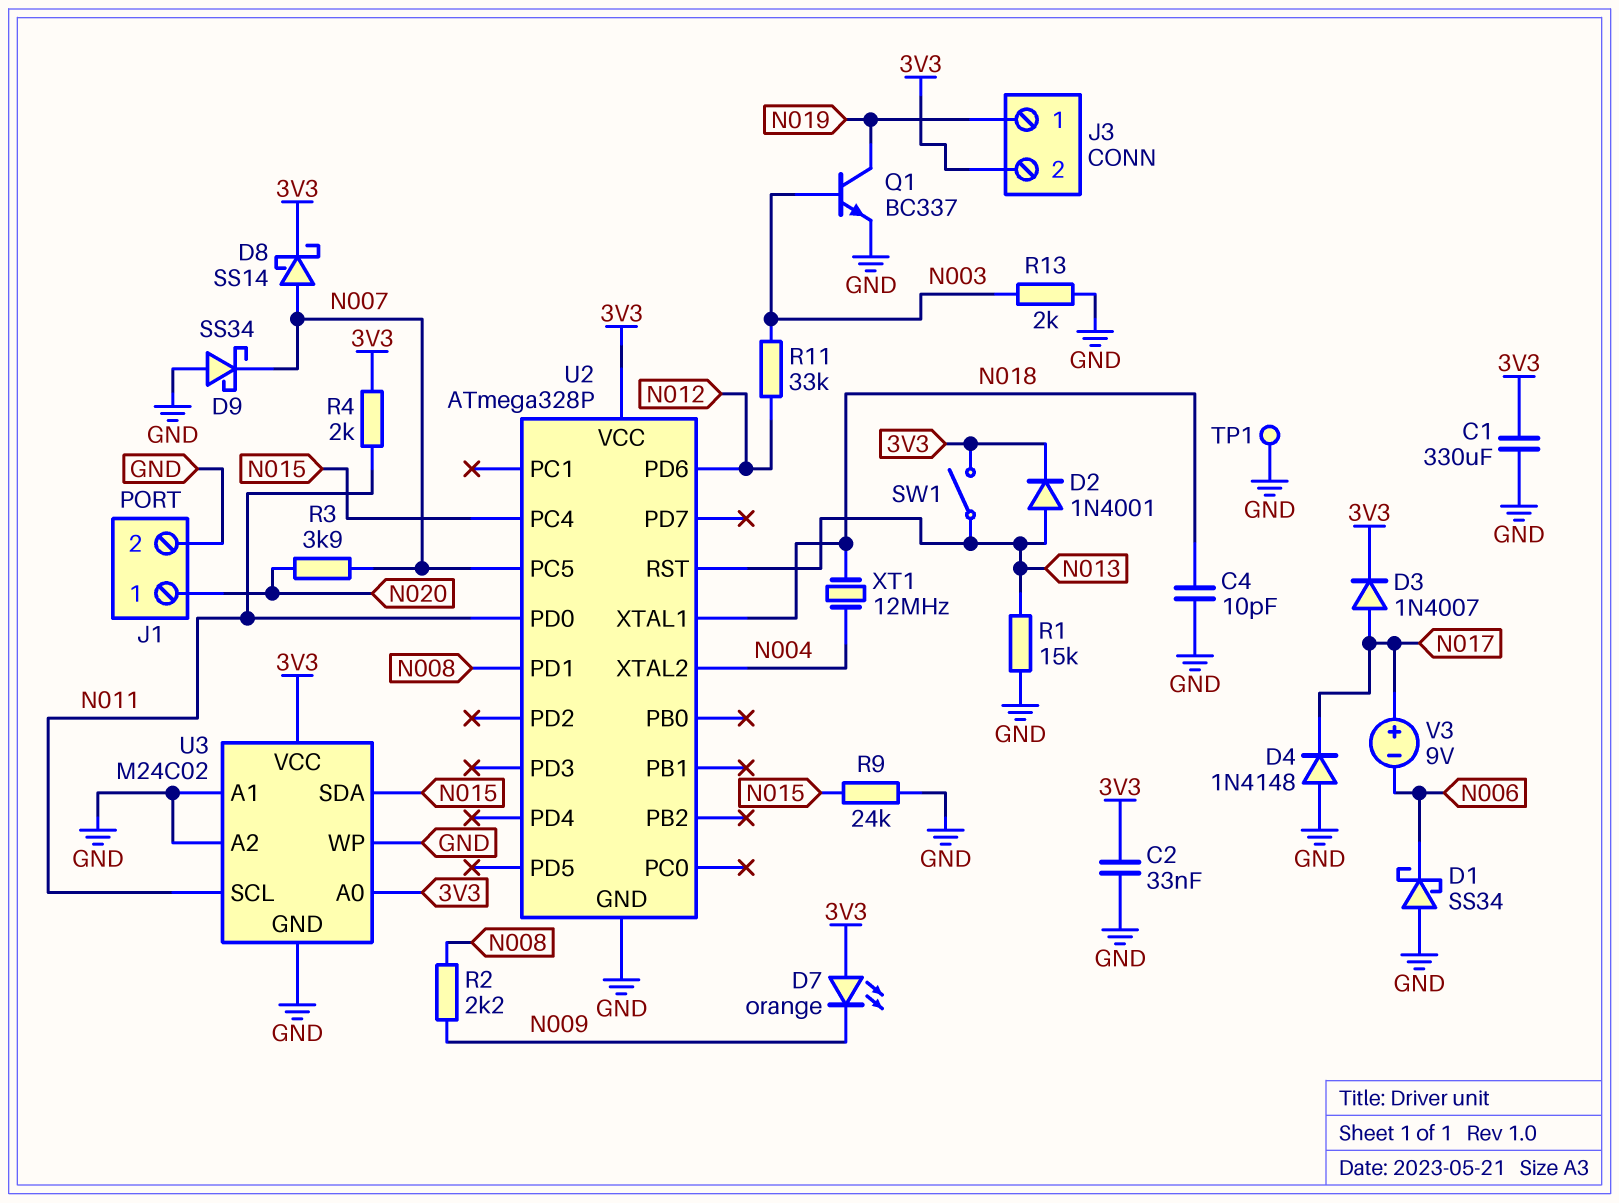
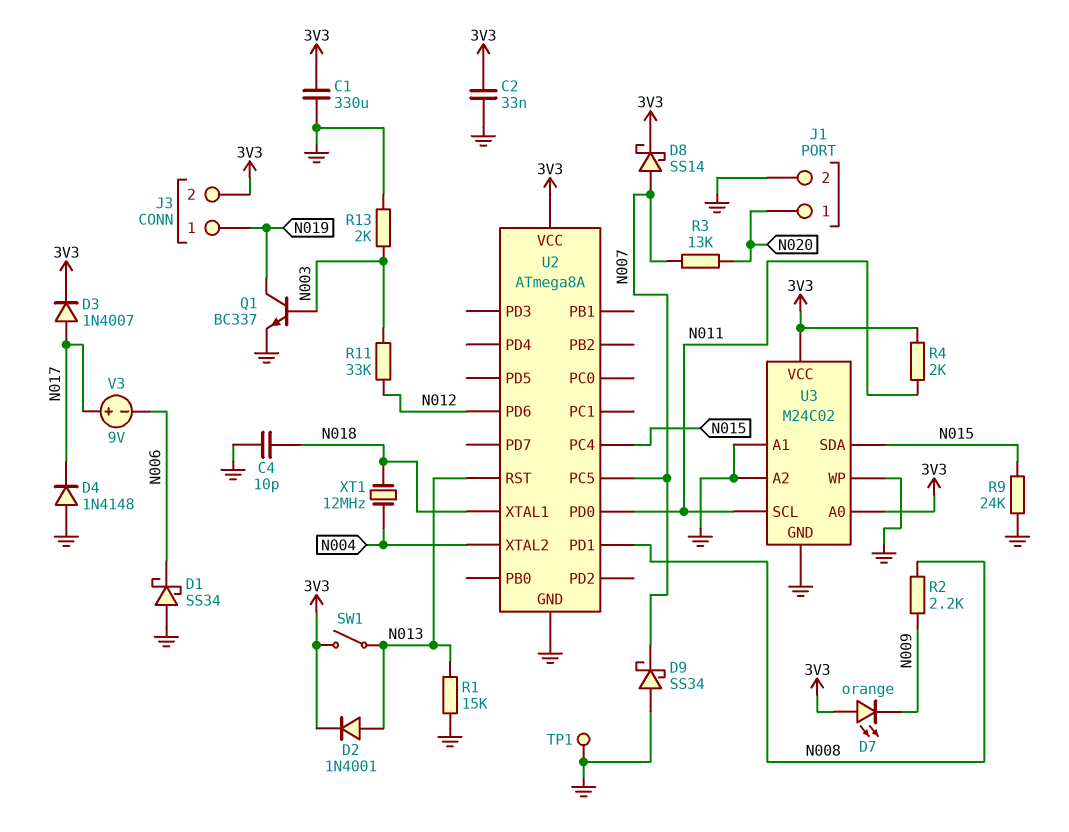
R3: 3.9k (N007, N020) -> 13k (N007, N020)
U2: ATmega328P -> ATmega8A

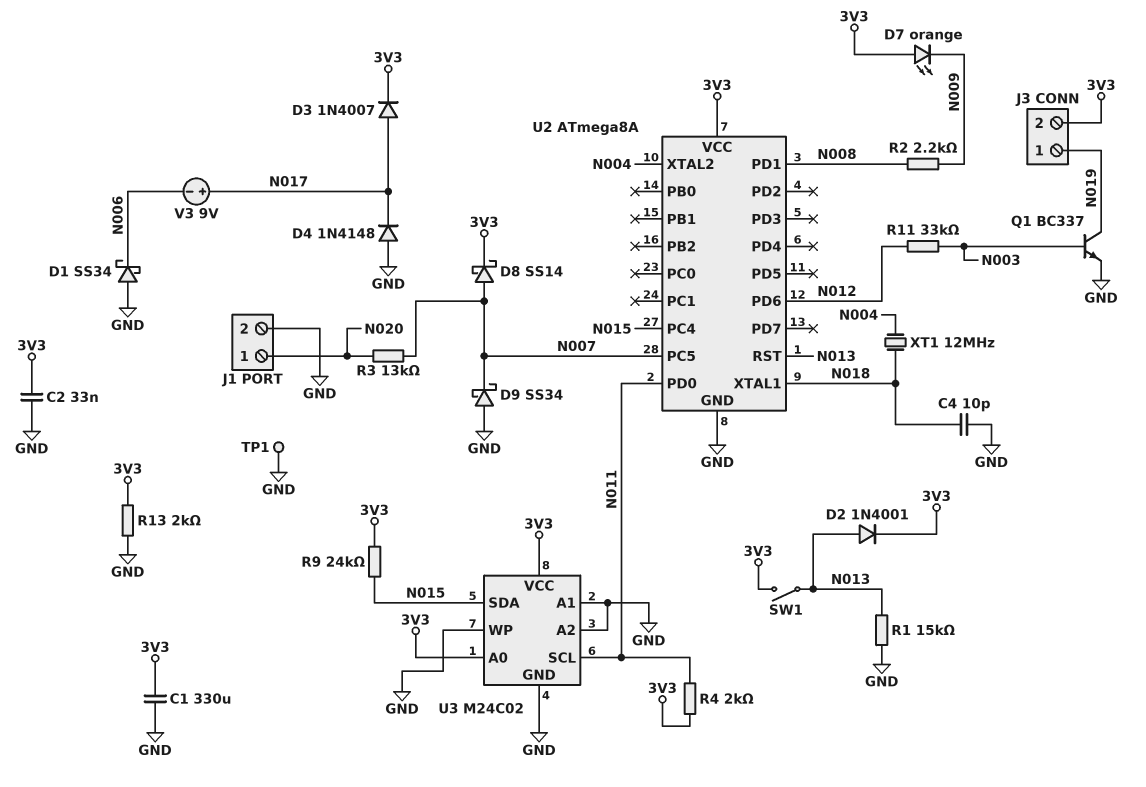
R9: 24k (GND, N015) -> 24k (3V3, N015)
R13: 2k (GND, N003) -> 2k (3V3, GND)

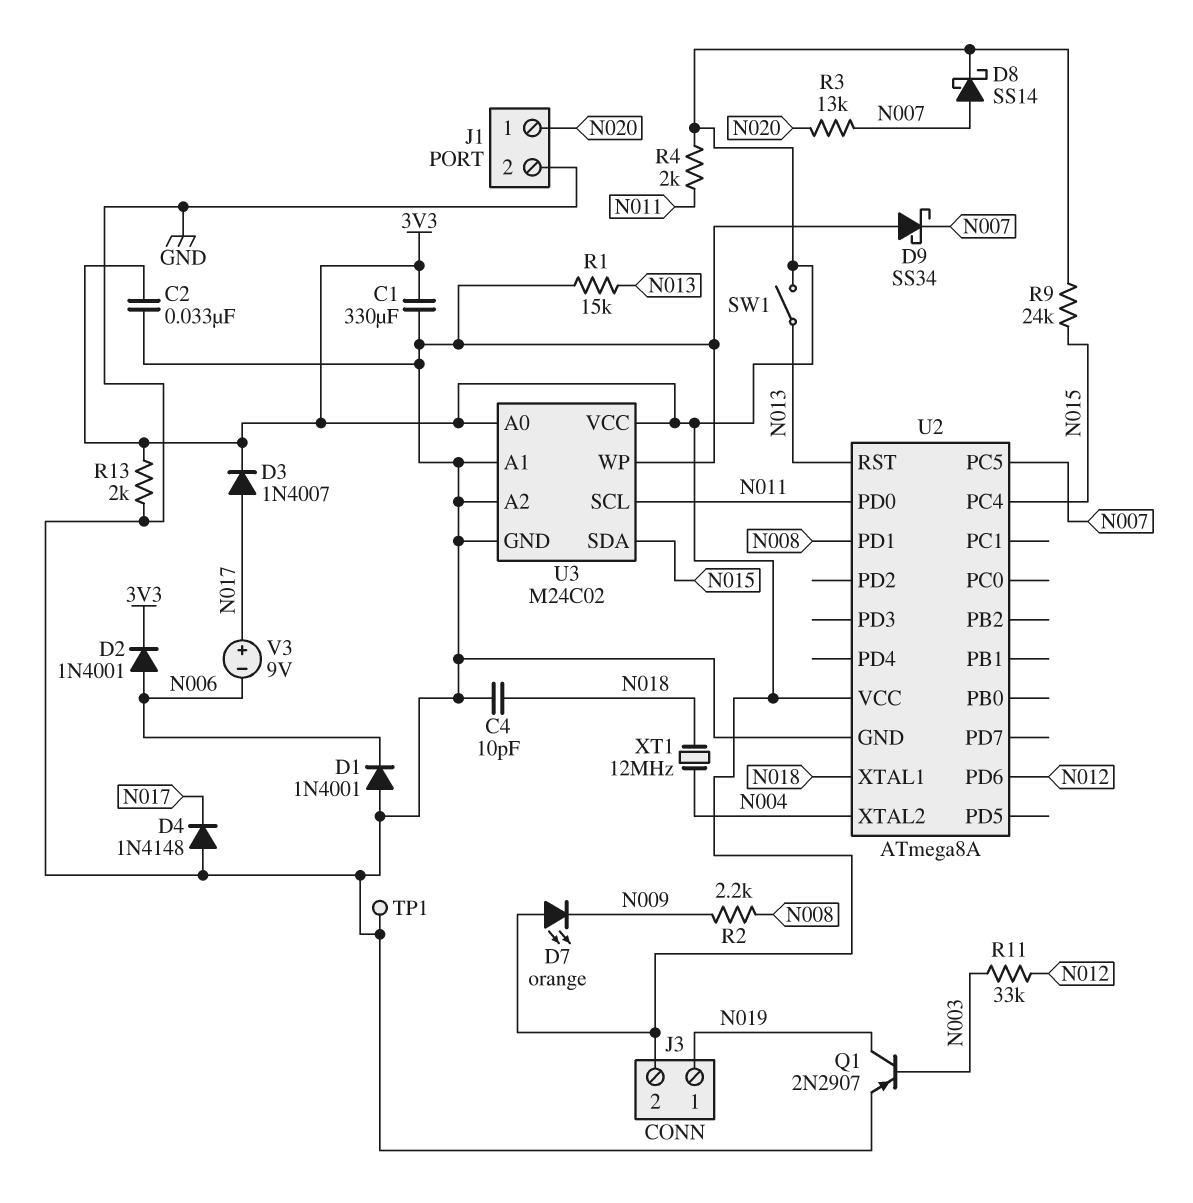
D1: schottky SS34 (A GND, K N006) -> diode 1N4001 (A GND, K N006)
D2: diode 1N4001 (A N013, K 3V3) -> diode 1N4001 (A N006, K 3V3)
Q1: NPN BC337 (B N003, C N019, E GND) -> PNP 2N2907 (B N003, C N019, E GND)

